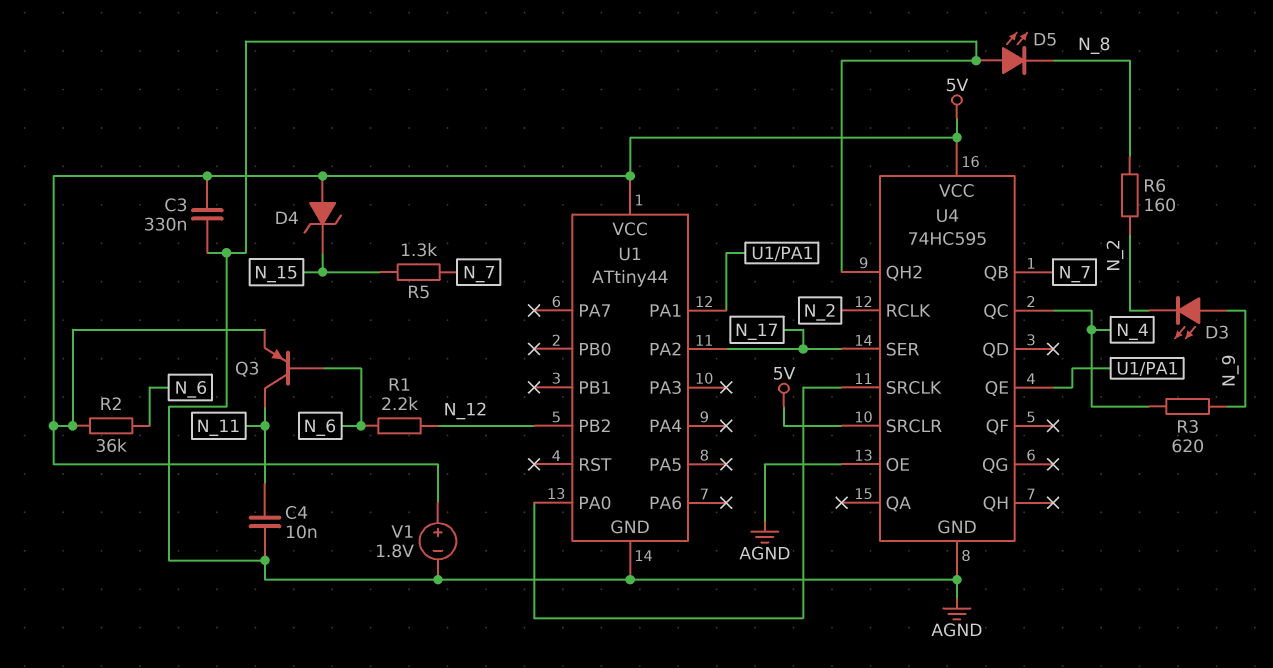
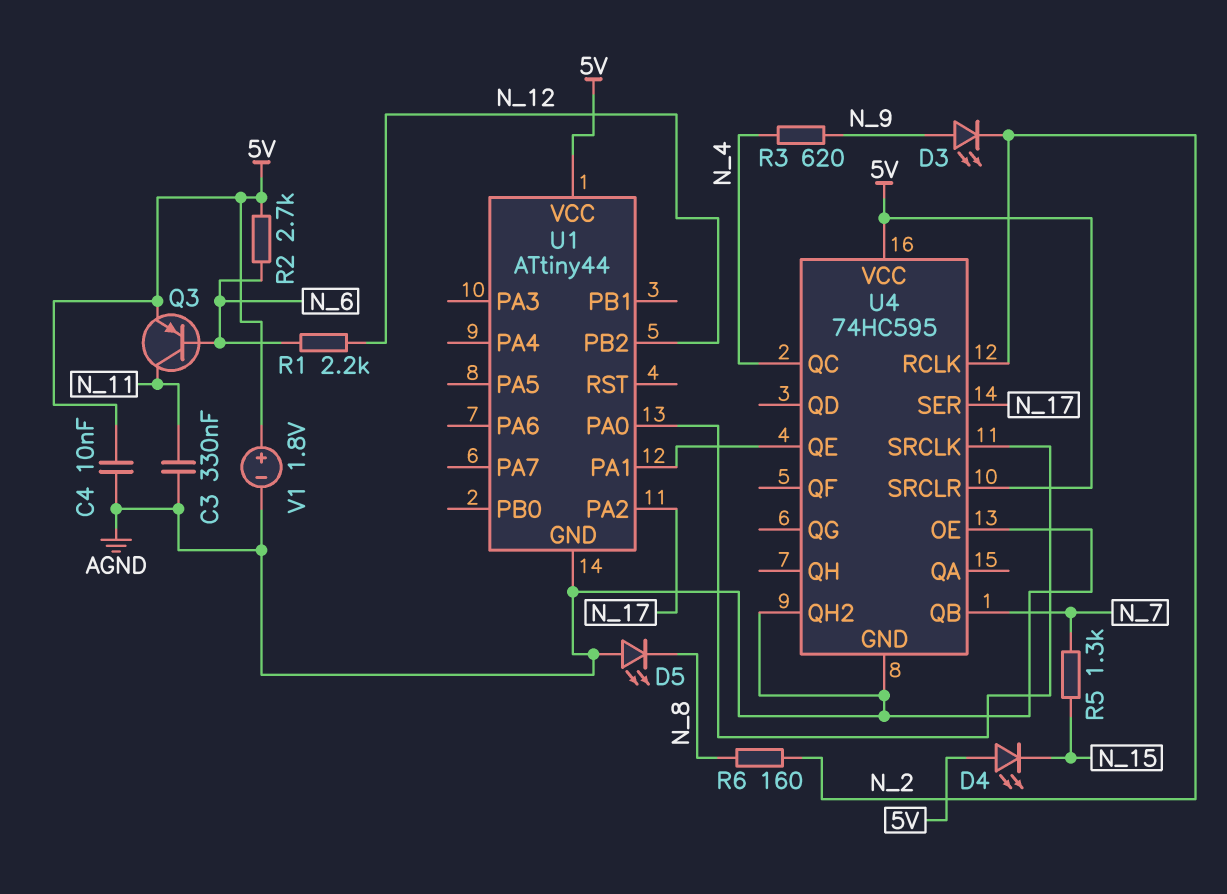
C3: 330nF (5V, AGND) -> 330nF (AGND, N_11)
C4: 10nF (AGND, N_11) -> 10nF (5V, AGND)
D4: zener (A 5V, K N_15) -> LED (A 5V, K N_15)
R2: 36k (5V, N_6) -> 2.7k (5V, N_6)

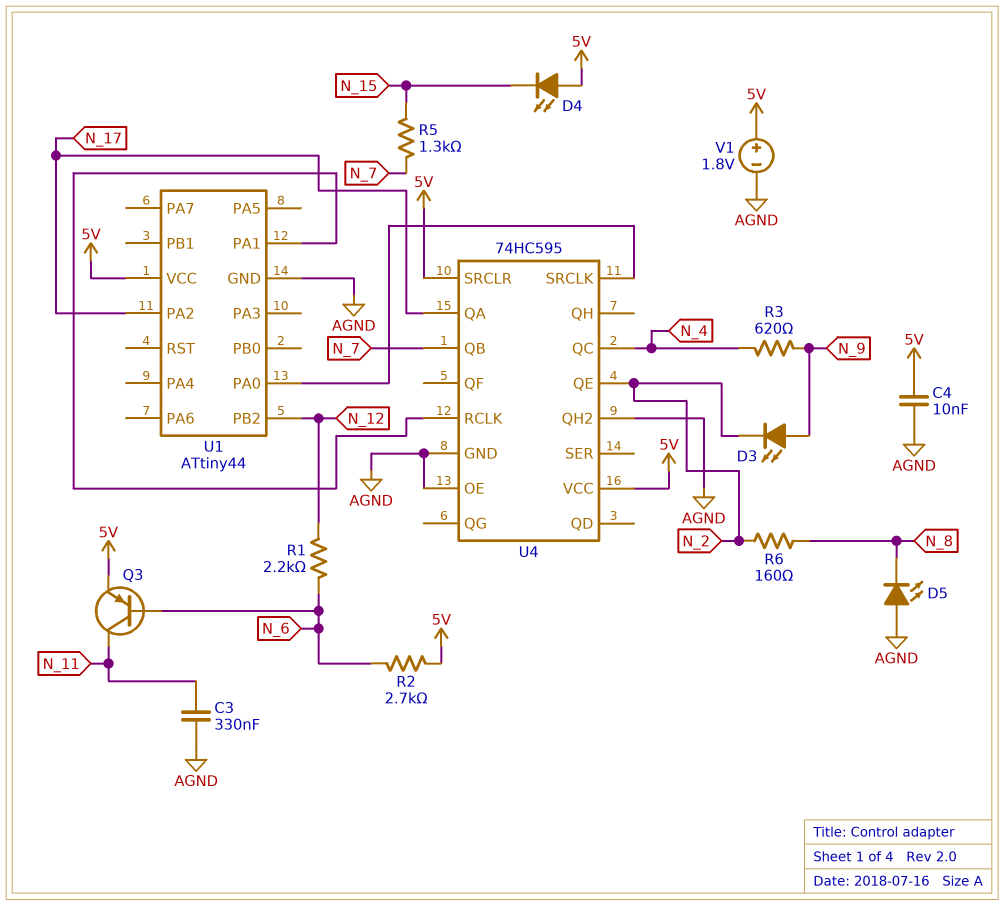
U4 pin QA: none -> N_17
U4 pin QE: U1/PA1 -> N_2
U4 pin RCLK: N_2 -> U1/PA1
U4 pin SER: N_17 -> none

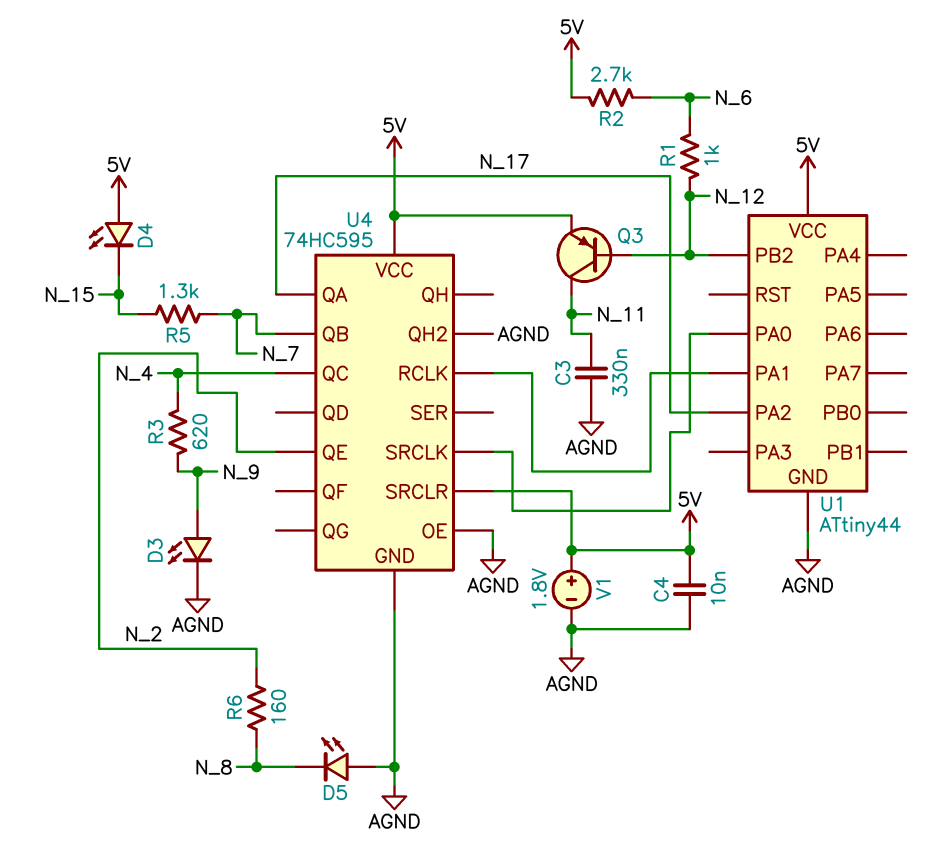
D3: LED (A N_9, K N_2) -> LED (A N_9, K AGND)
Q3: PNP (B N_6, C N_11, E 5V) -> PNP (B N_12, C N_11, E 5V)
R1: 2.2k (N_6, N_12) -> 1k (N_6, N_12)

